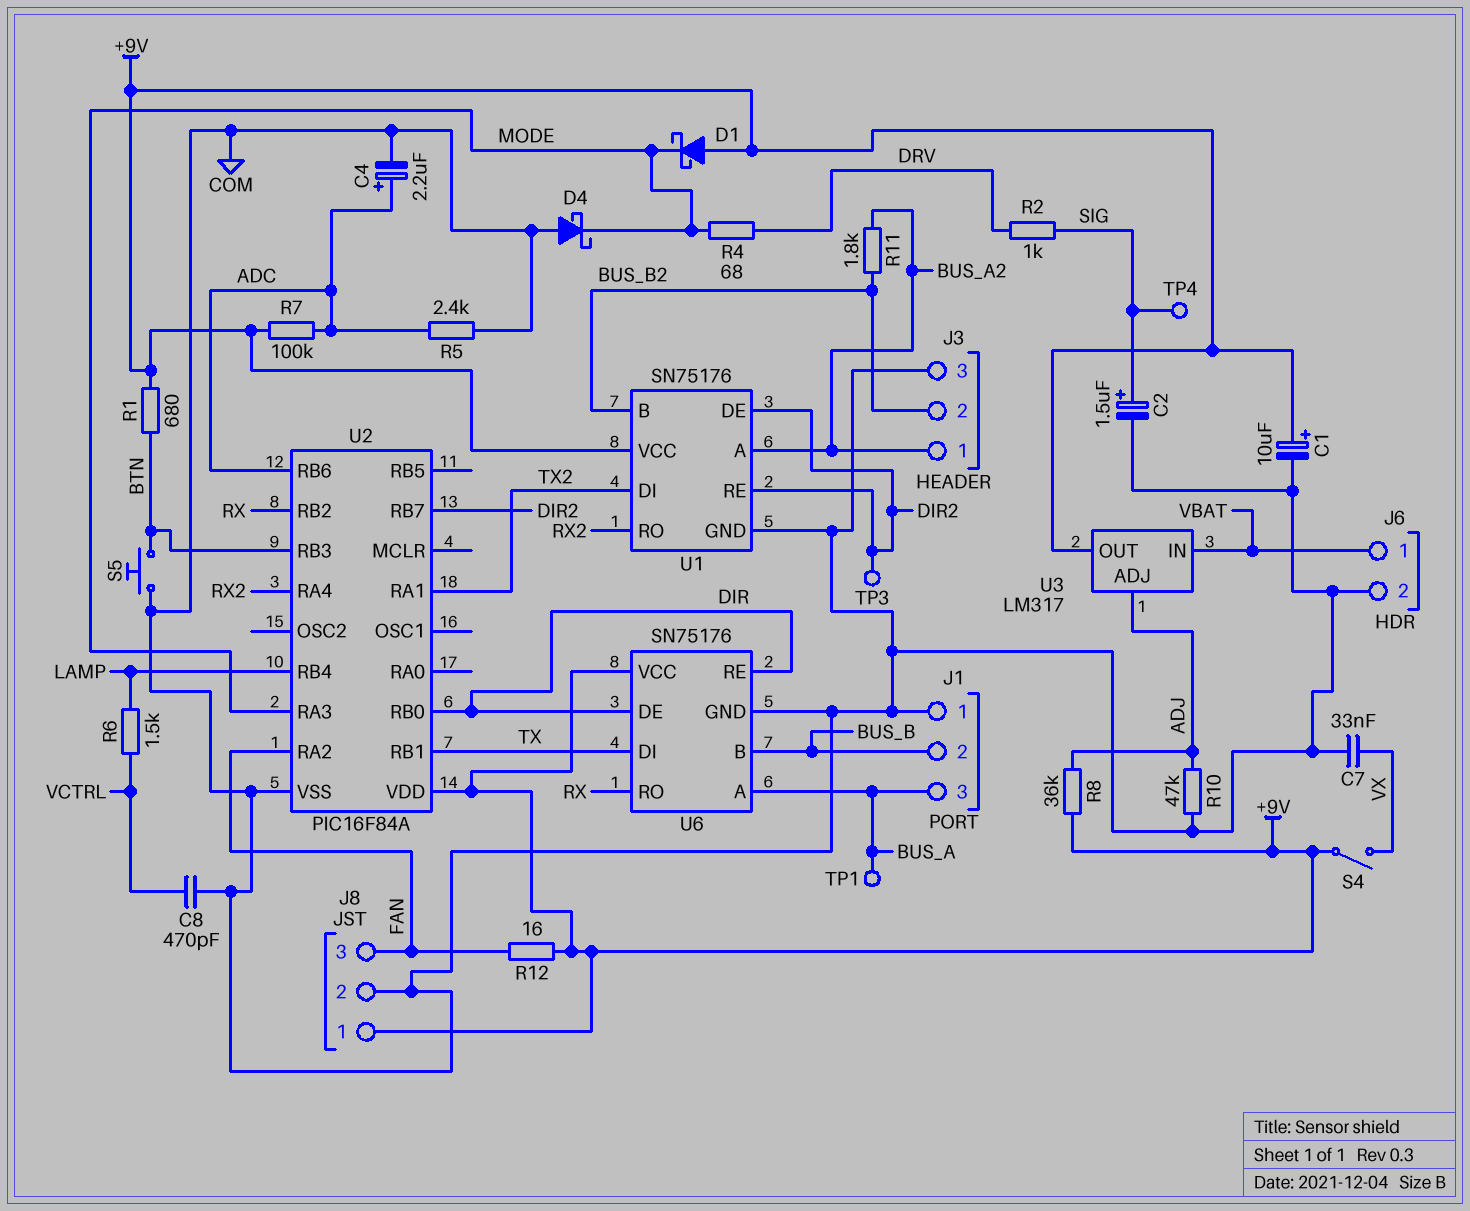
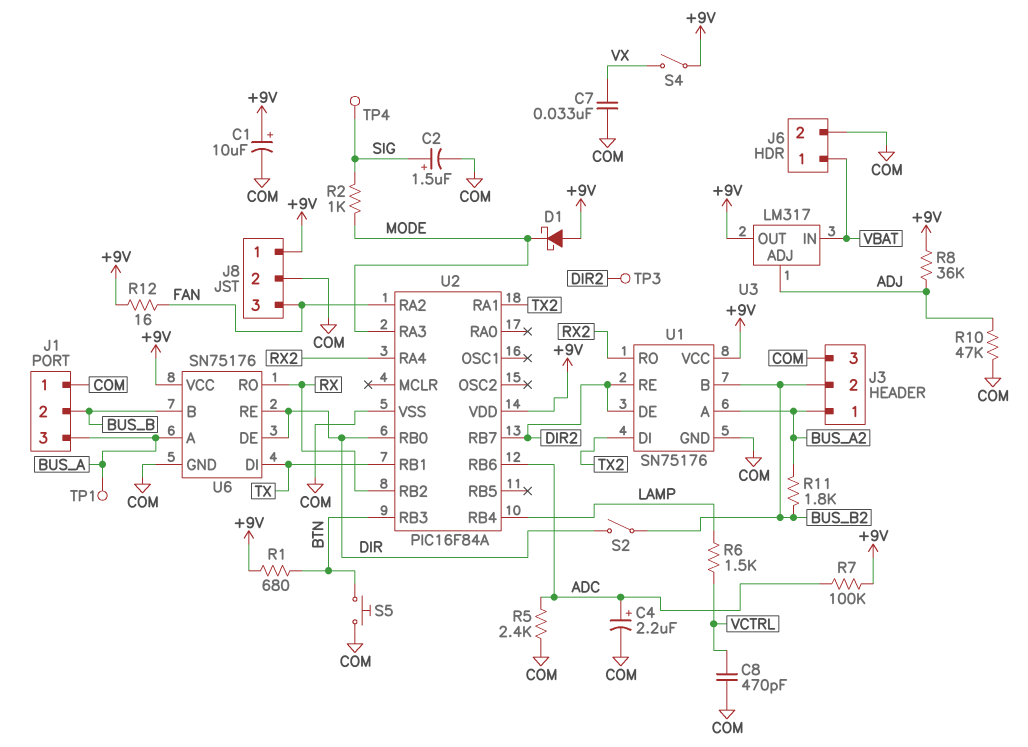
D4: schottky (A COM, K MODE) -> none
R2: 1k (DRV, SIG) -> 1k (MODE, SIG)
R4: 68 (DRV, MODE) -> none
S2: none -> switch (BUS_B2, DIR)

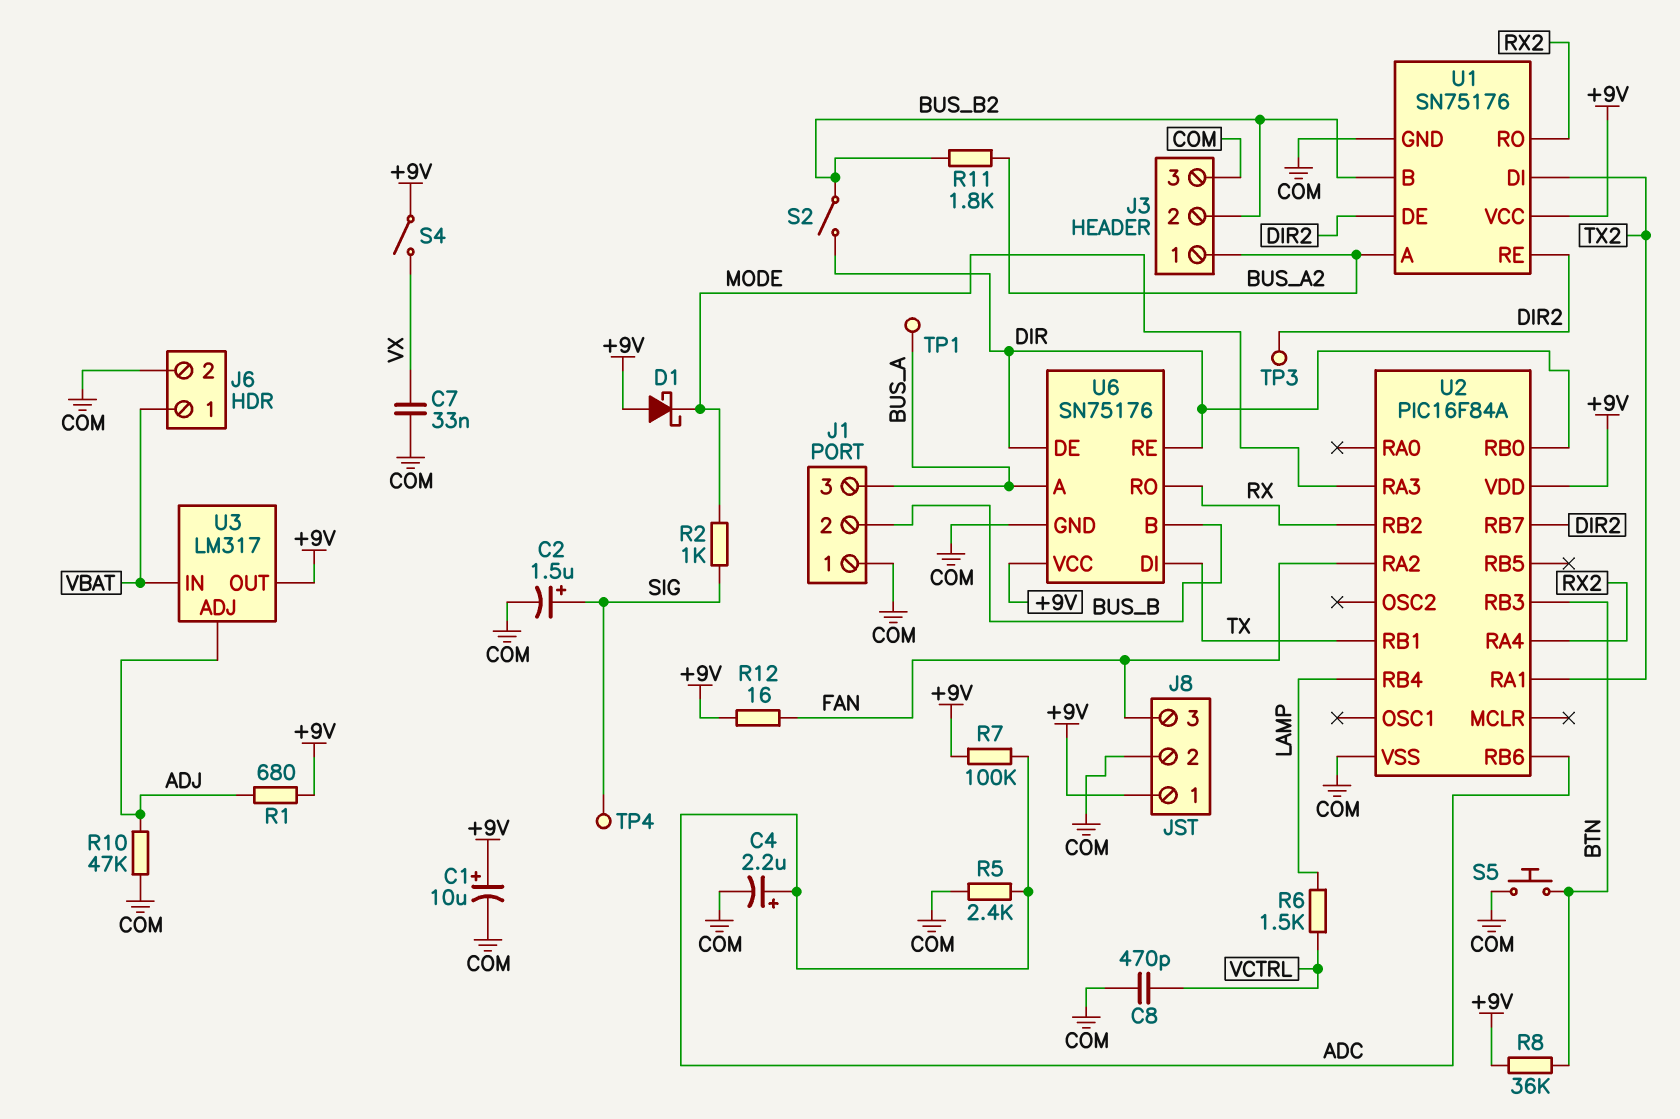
R1: 680 (+9V, BTN) -> 680 (+9V, ADJ)
R8: 36k (+9V, ADJ) -> 36k (+9V, BTN)

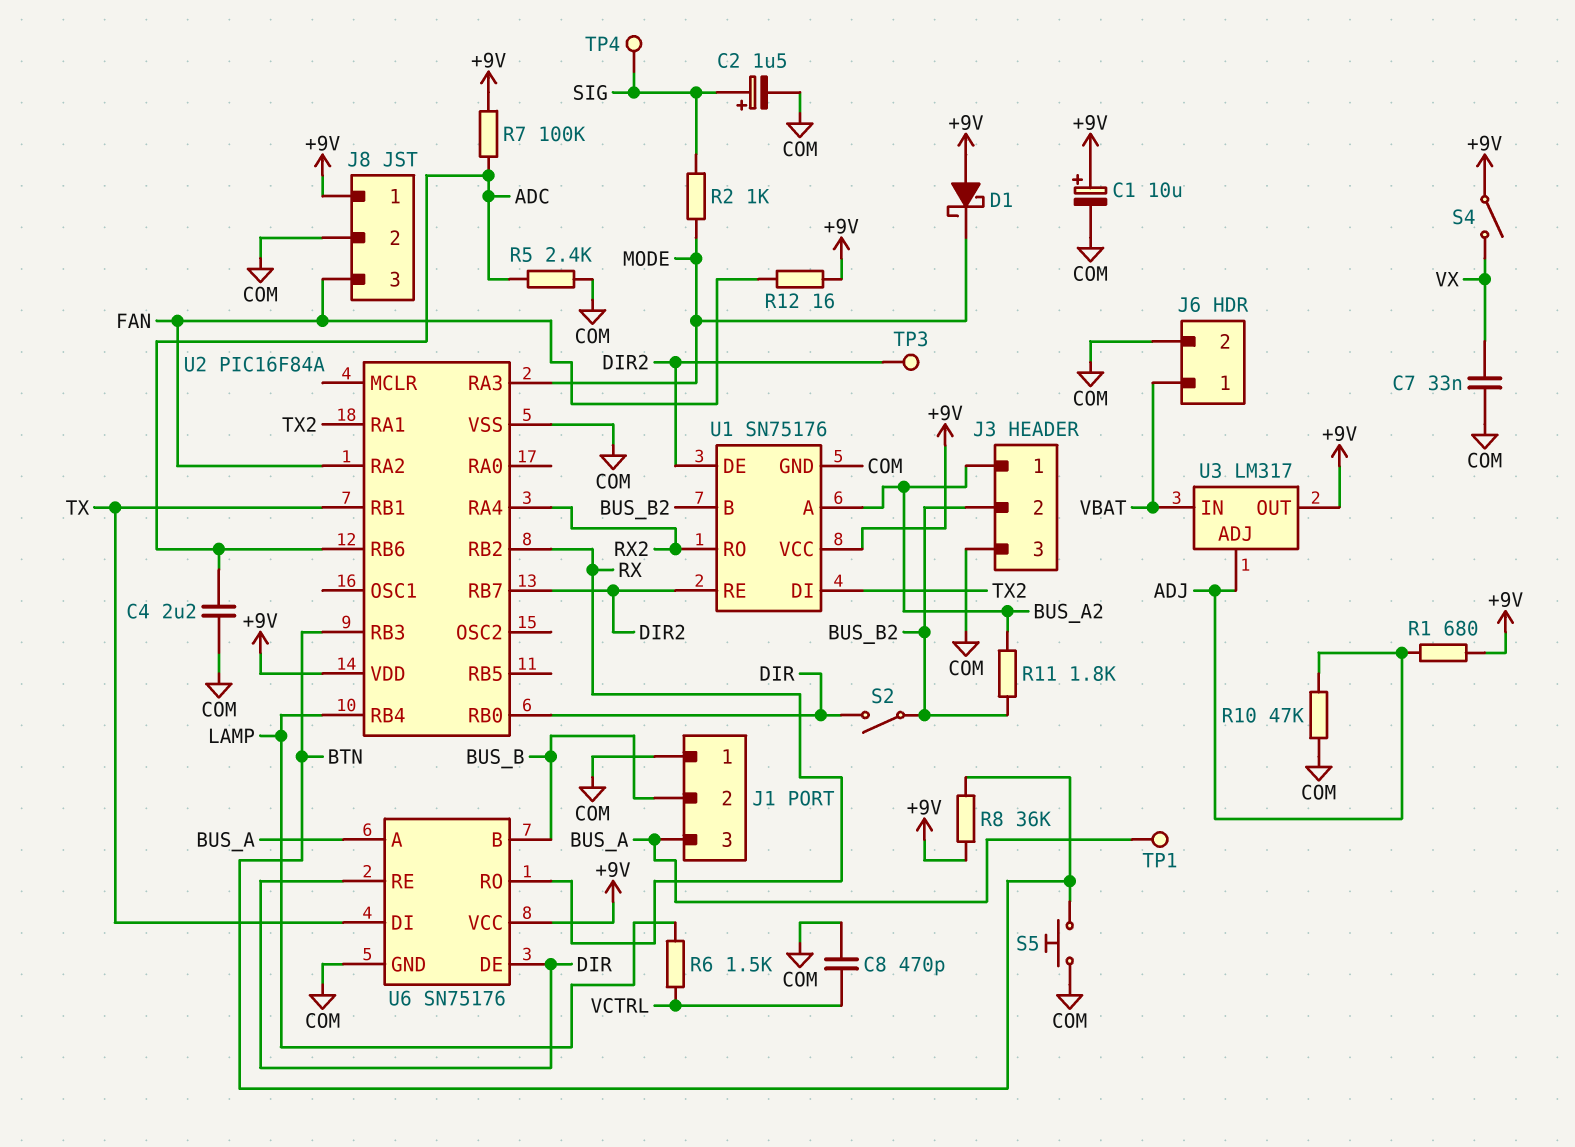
C4: 2.2uF (plus ADC, minus COM) -> 2.2uF (ADC, COM)

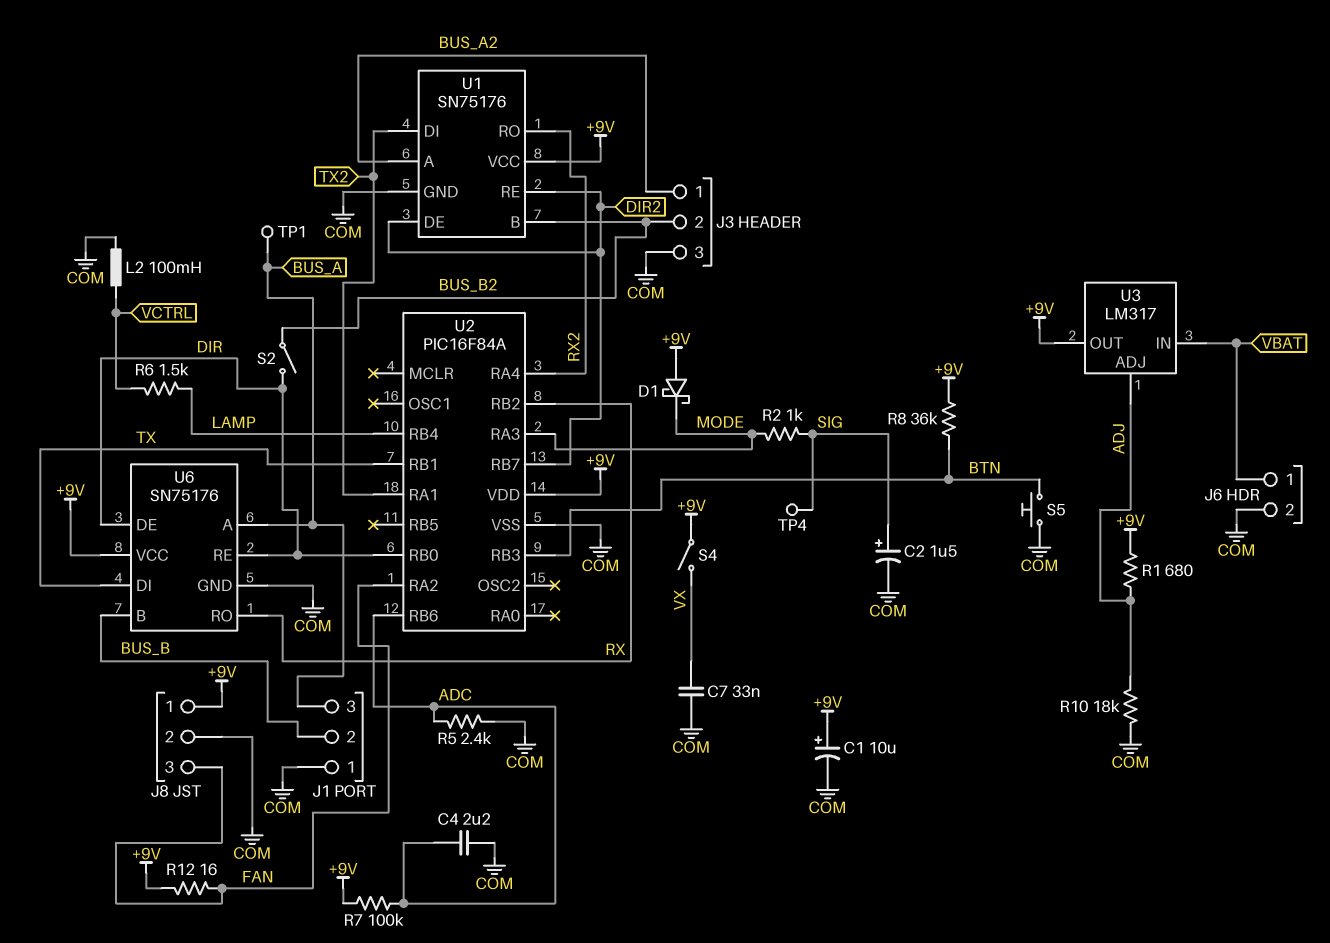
C8: 470pF (COM, VCTRL) -> none
L2: none -> 100mH (COM, VCTRL)
R10: 47k (ADJ, COM) -> 18k (ADJ, COM)
R11: 1.8k (BUS_A2, BUS_B2) -> none
TP3: test point (DIR2) -> none

